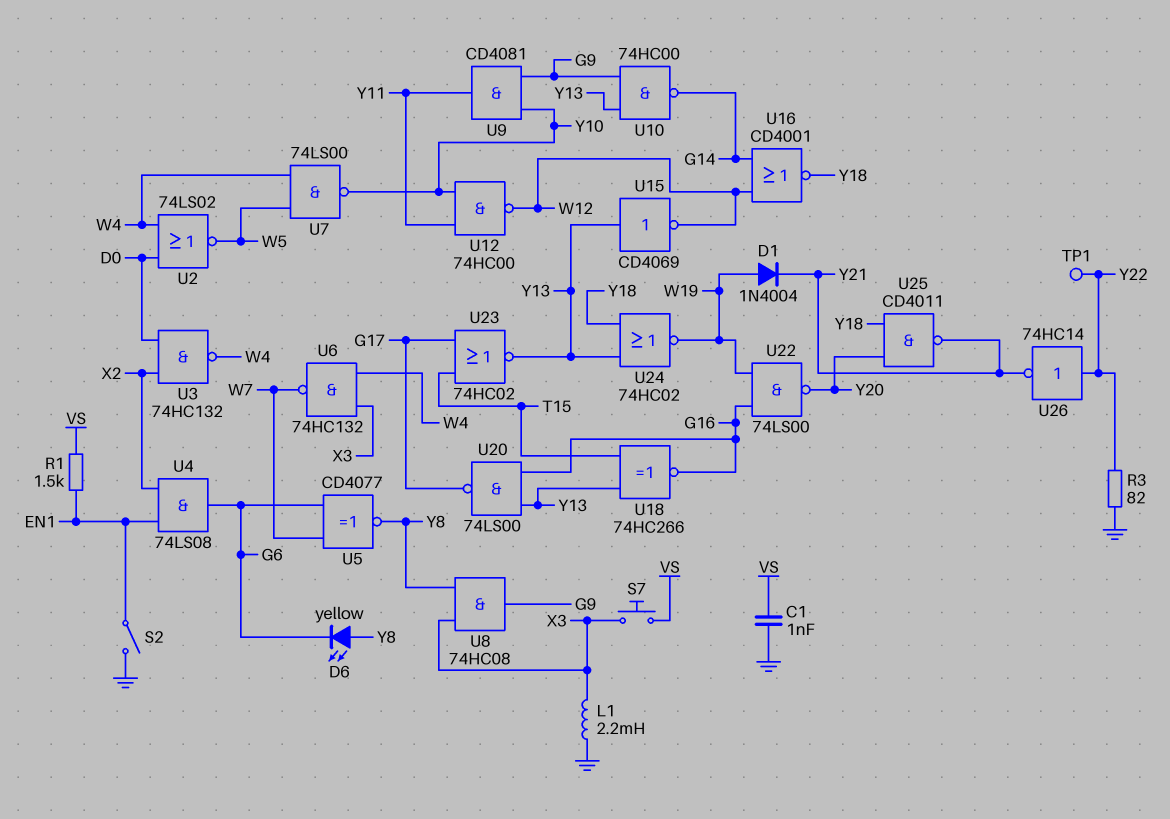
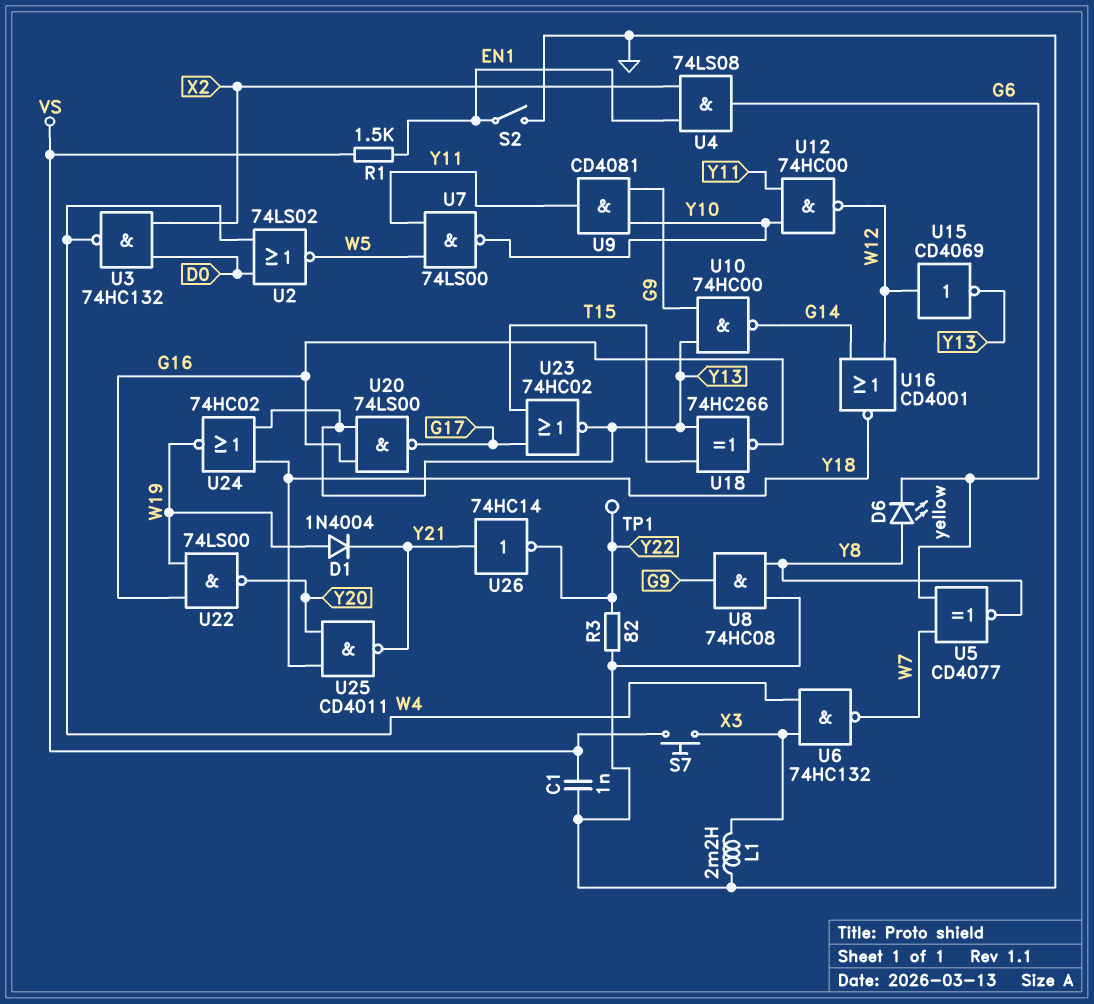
U7: NAND 74LS00 (in W4, in W5, out Y10) -> NAND 74LS00 (in W5, in Y11, out Y10)
U8: AND 74HC08 (in X3, in Y8, out G9) -> AND 74HC08 (in GND, in Y8, out G9)
U15: NOT CD4069 (in Y13, out W12) -> NOT CD4069 (in W12, out Y13)
U26: NOT 74HC14 (in Y22, out Y21) -> NOT 74HC14 (in Y21, out Y22)

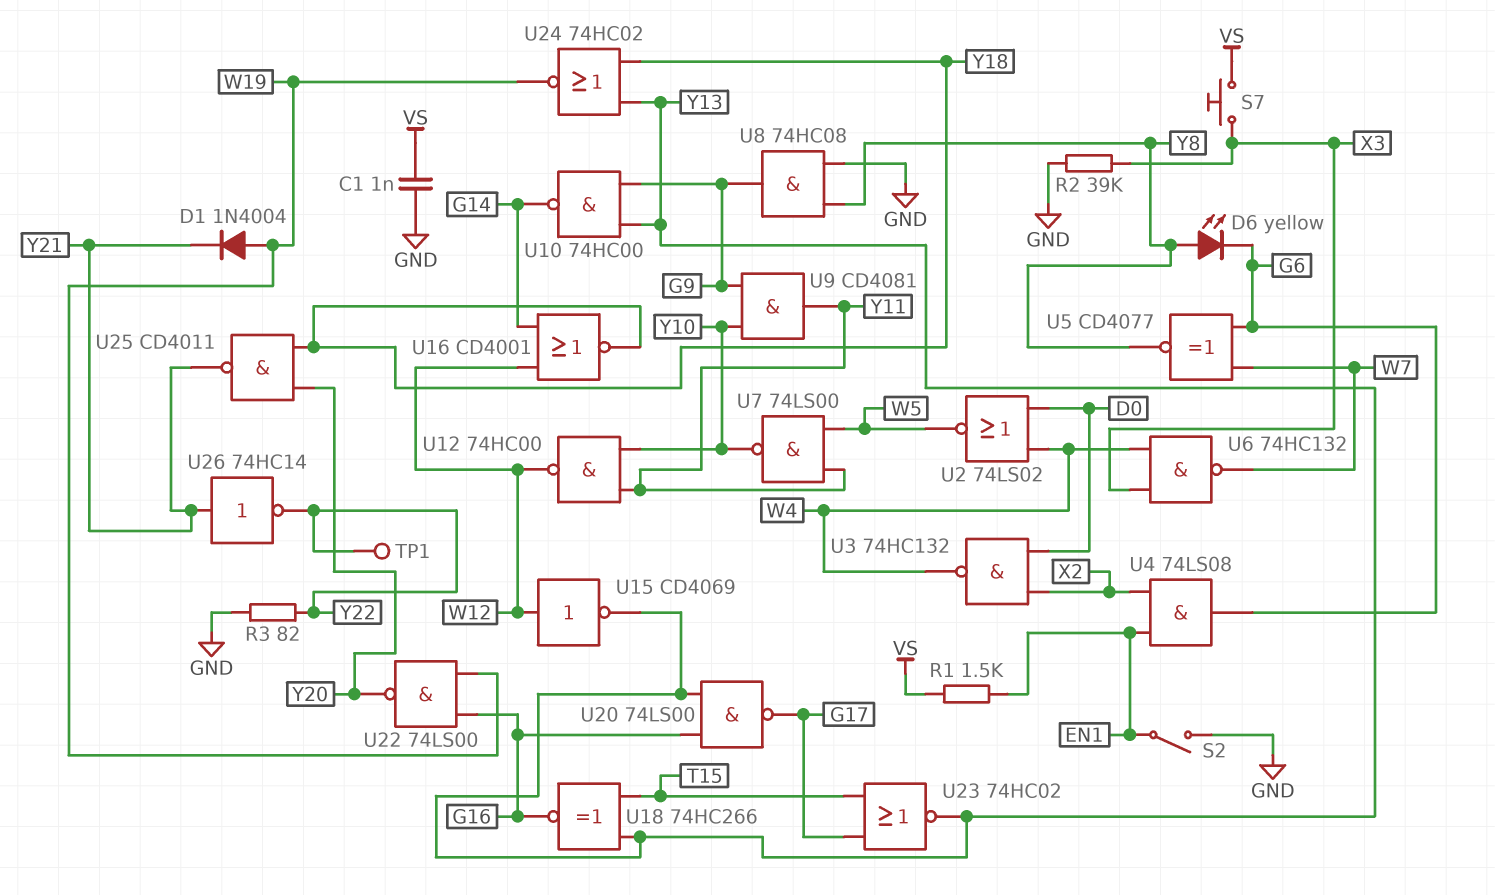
L1: 2.2mH (GND, X3) -> none
R2: none -> 39k (GND, X3)

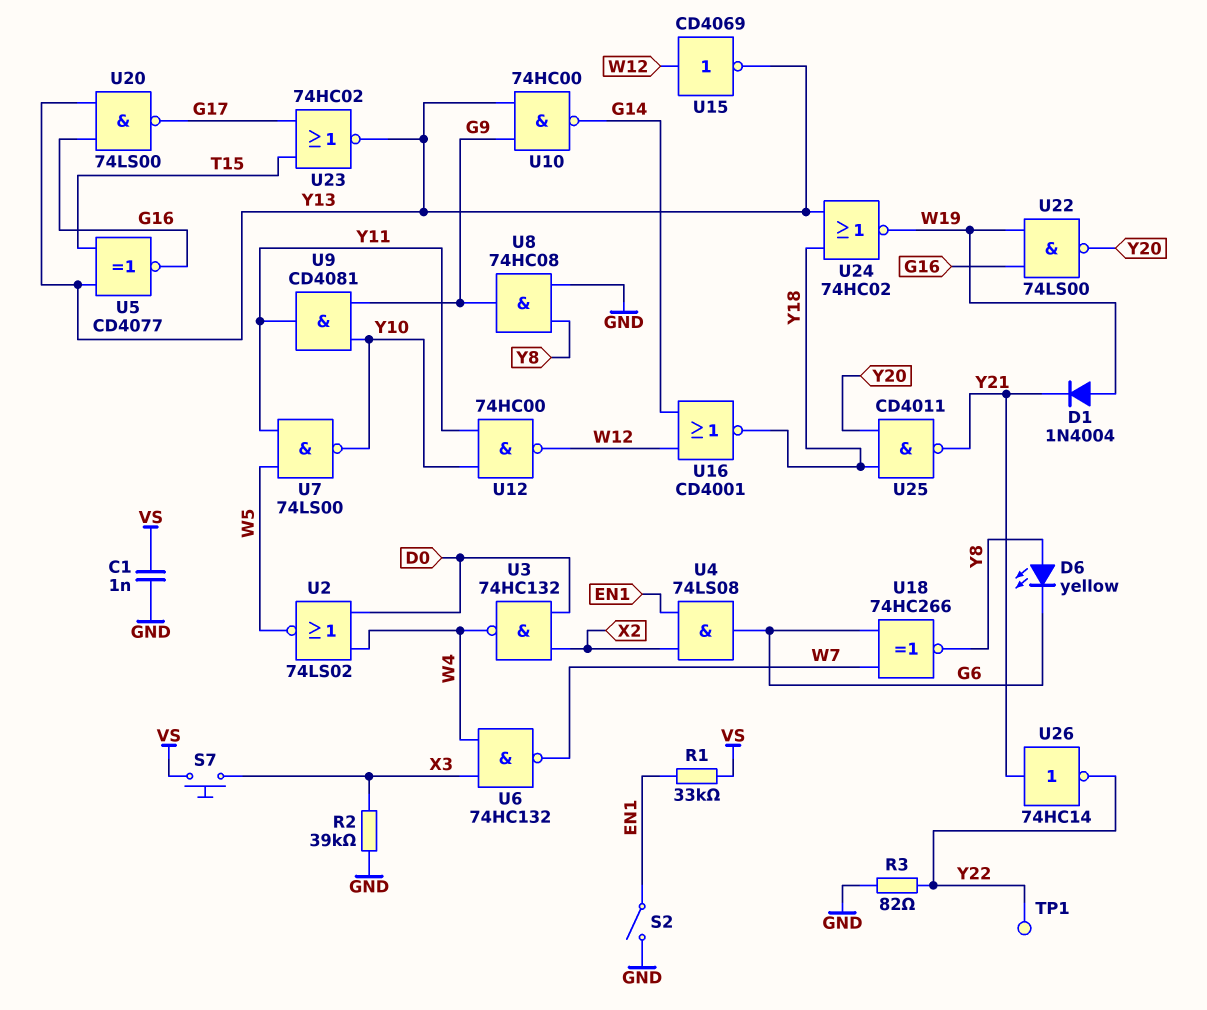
R1: 1.5k (EN1, VS) -> 33k (EN1, VS)
U5: XNOR CD4077 (in G6, in W7, out Y8) -> XNOR CD4077 (in T15, in Y13, out G16)
U18: XNOR 74HC266 (in T15, in Y13, out G16) -> XNOR 74HC266 (in G6, in W7, out Y8)

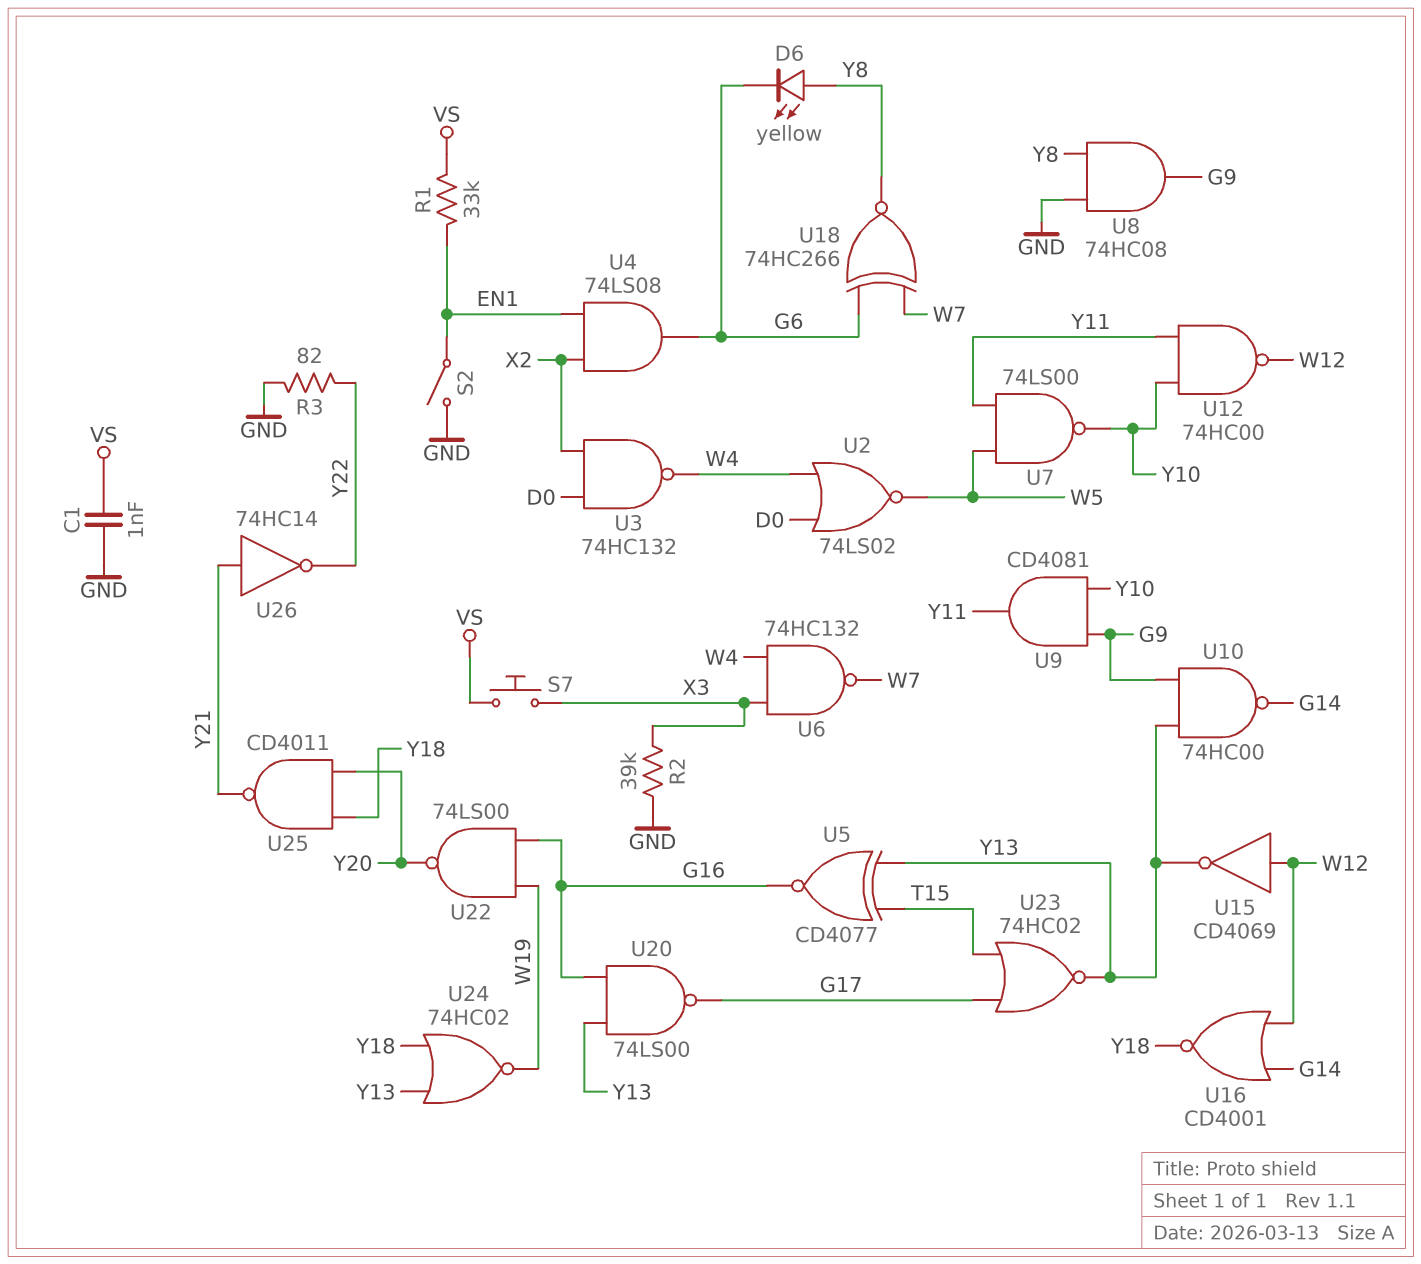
D1: diode 1N4004 (A W19, K Y21) -> none
TP1: test point (Y22) -> none

